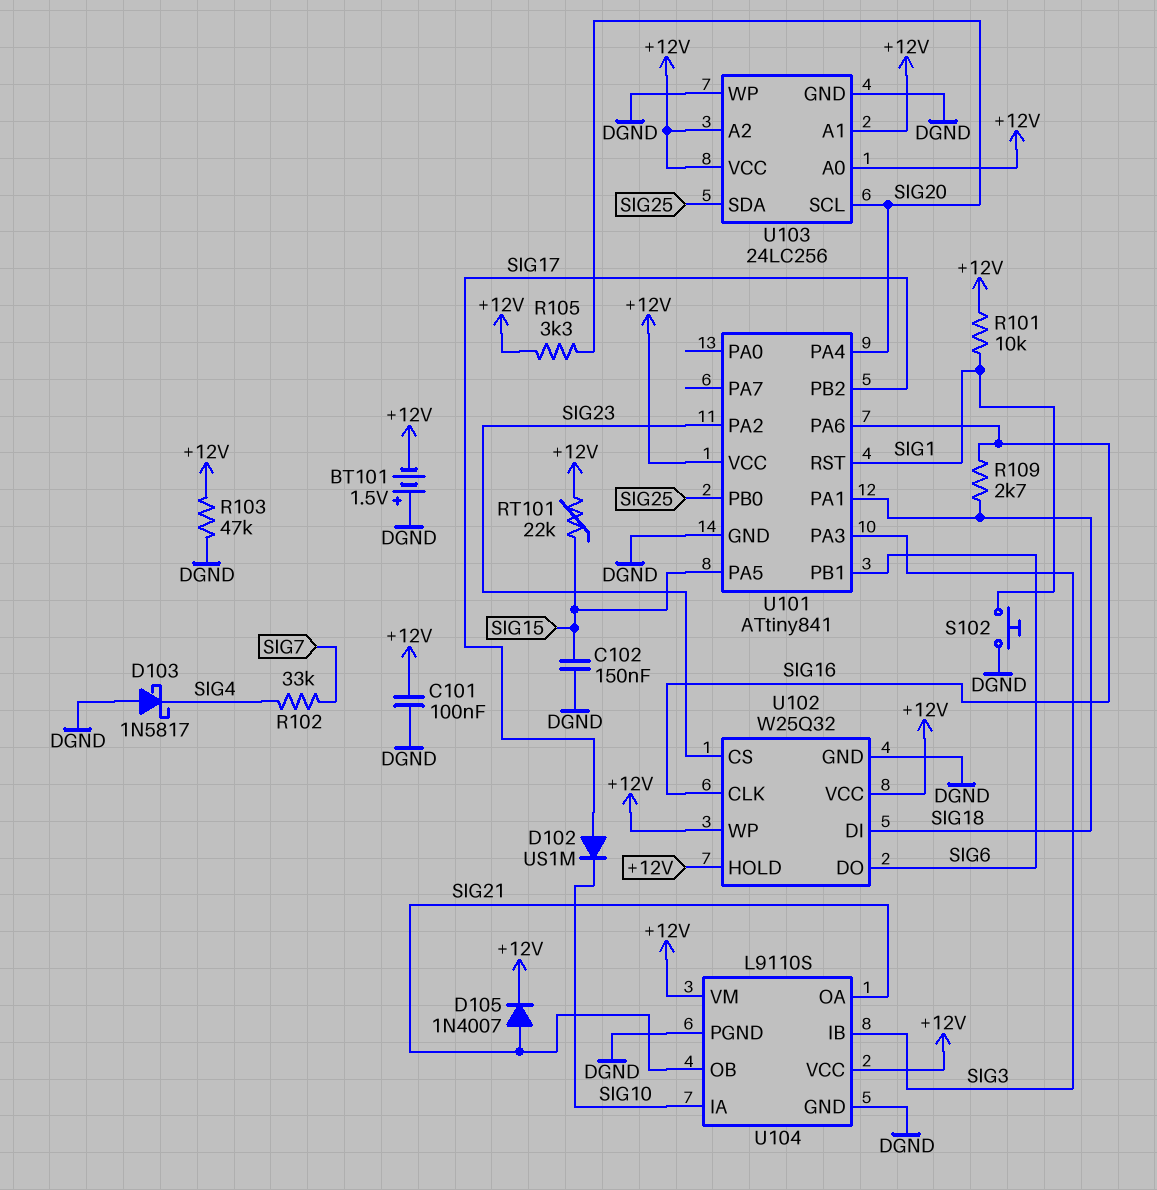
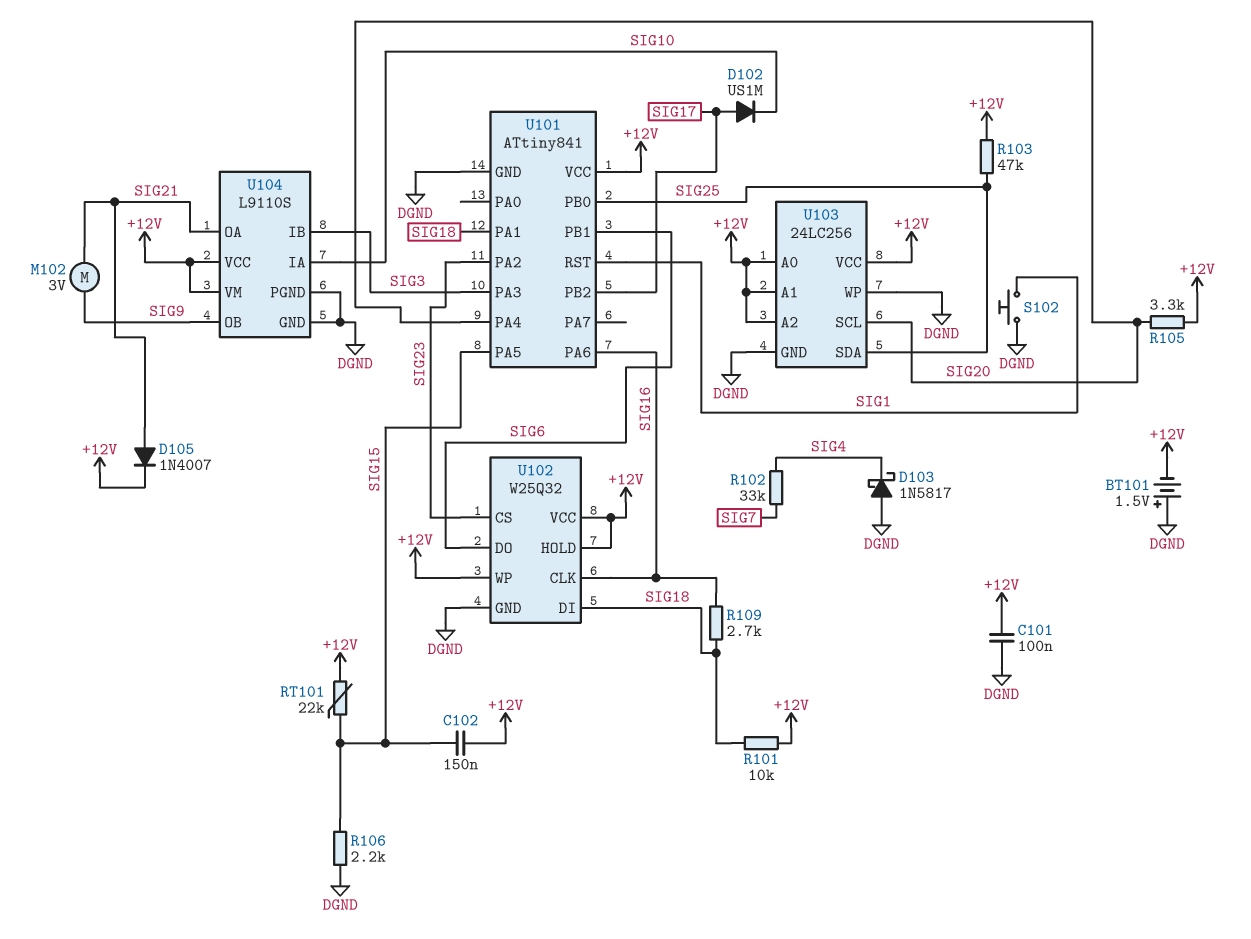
C102: 150nF (DGND, SIG15) -> 150nF (+12V, SIG15)
M102: none -> motor 3V (SIG9, SIG21)
R101: 10k (+12V, SIG1) -> 10k (+12V, SIG18)
R103: 47k (+12V, DGND) -> 47k (+12V, SIG25)
R106: none -> 2.2k (DGND, SIG15)
U104 pin OB: SIG21 -> SIG9

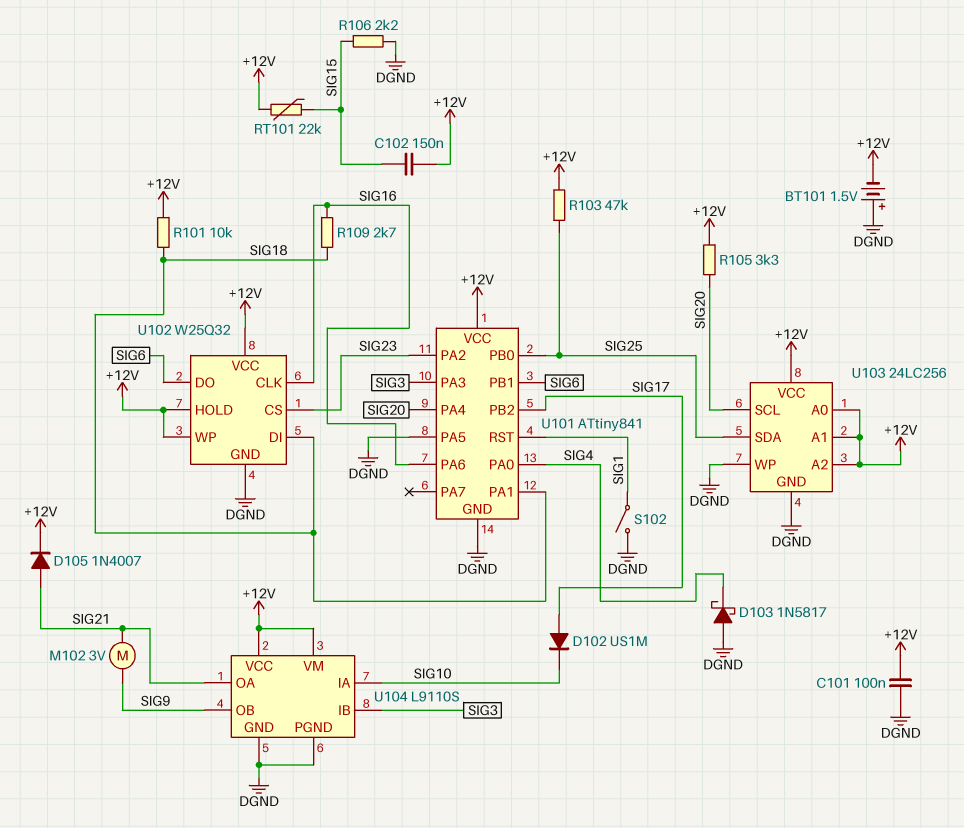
R102: 33k (SIG4, SIG7) -> none
S102: button (DGND, SIG1) -> switch (DGND, SIG1)
U101 pin PA0: none -> SIG4
U101 pin PA5: SIG15 -> DGND

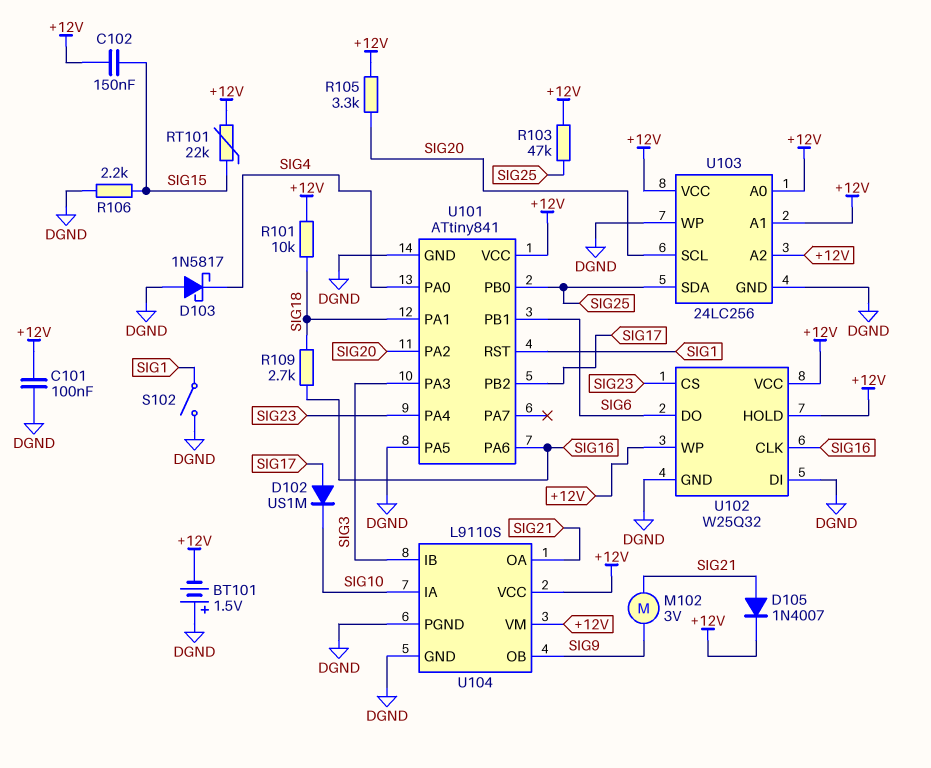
U101 pin PA2: SIG23 -> SIG20
U101 pin PA4: SIG20 -> SIG23
U102 pin DI: SIG18 -> DGND

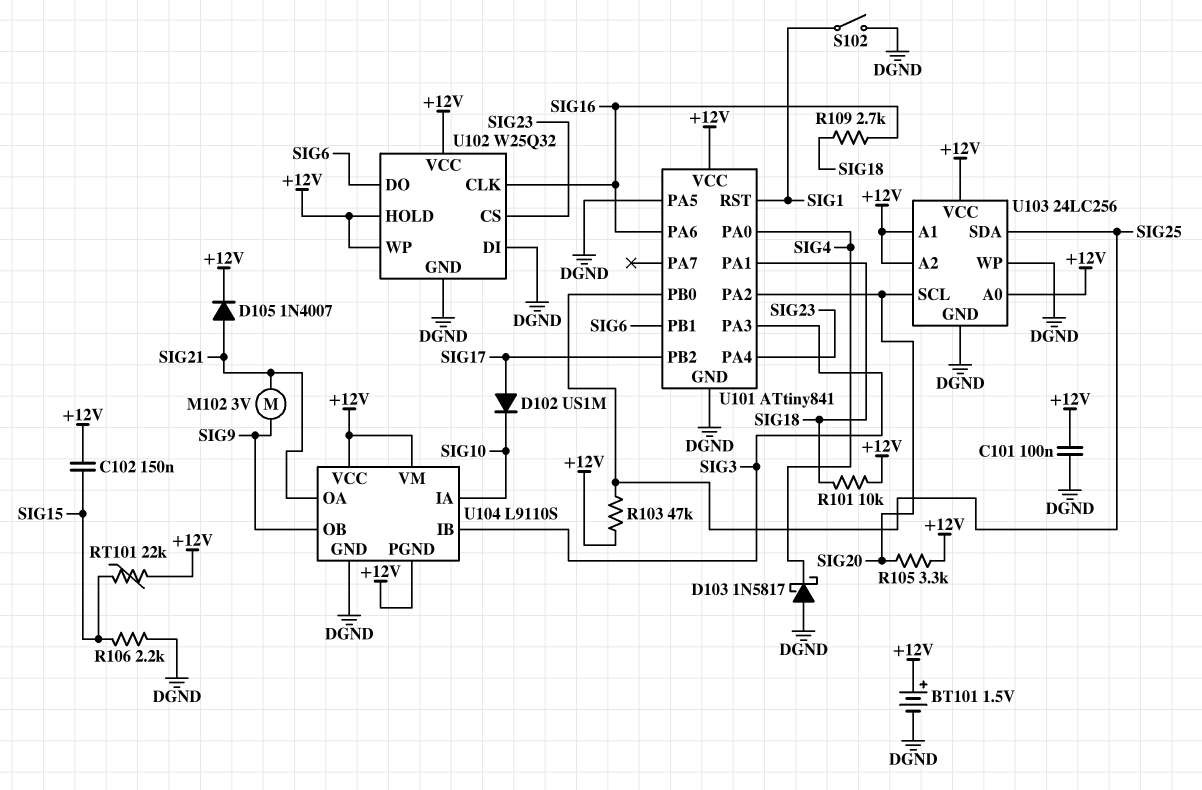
BT101: 1.5V (plus DGND, minus +12V) -> 1.5V (plus +12V, minus DGND)
U104 pin PGND: DGND -> +12V

